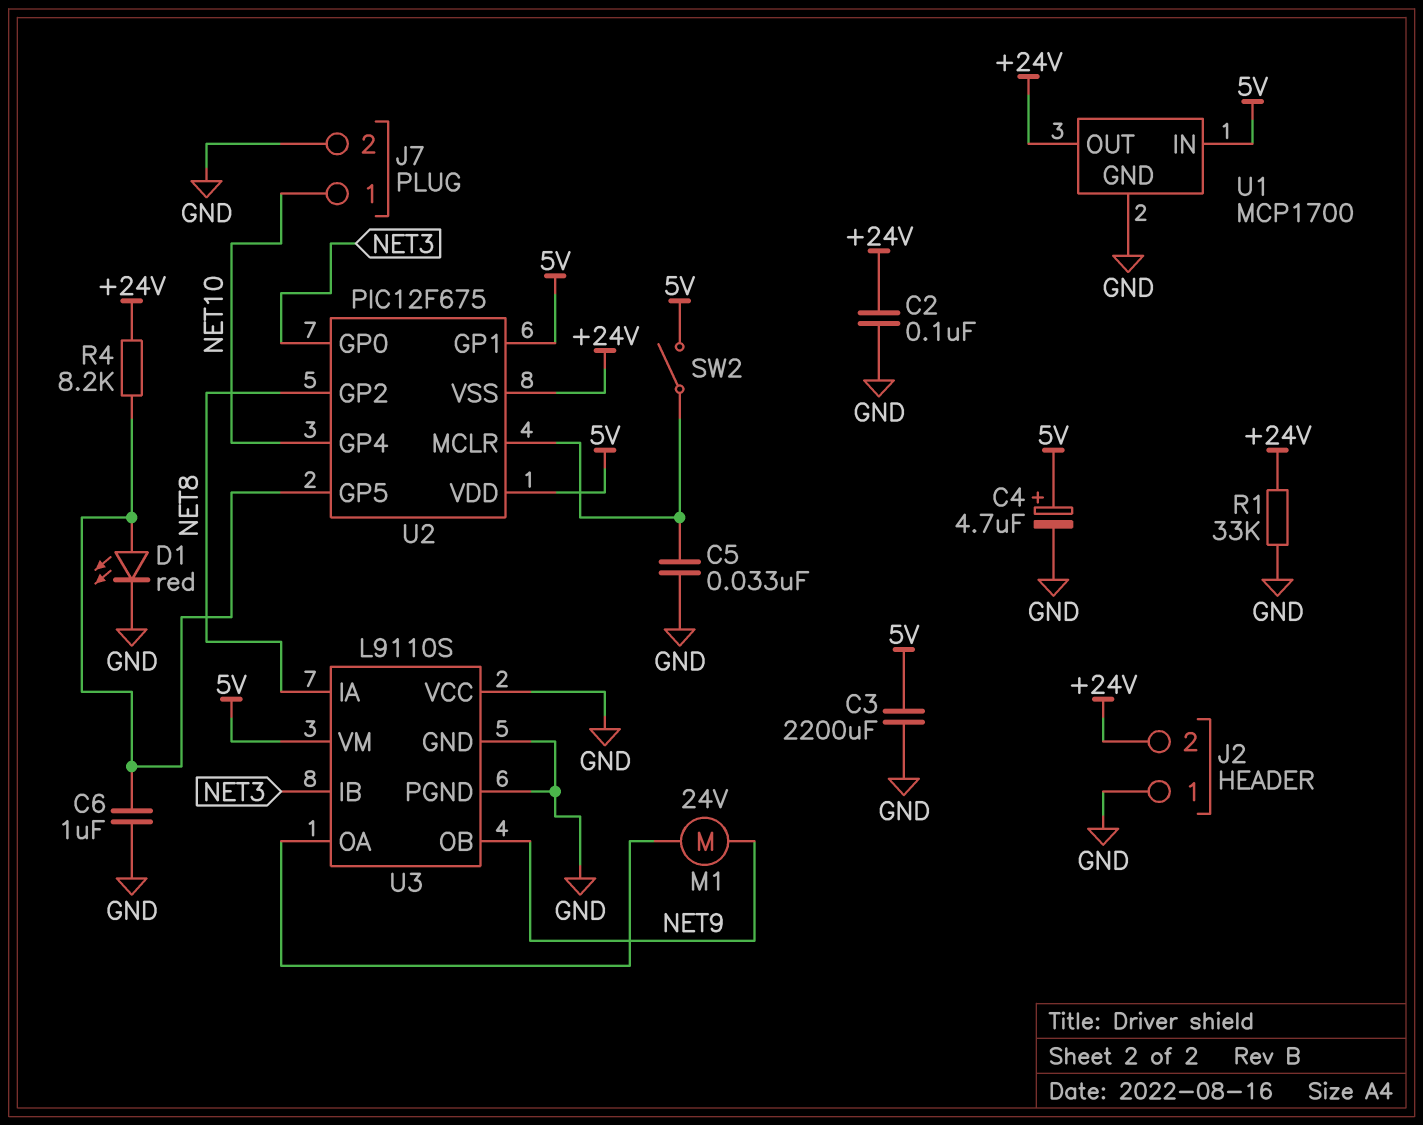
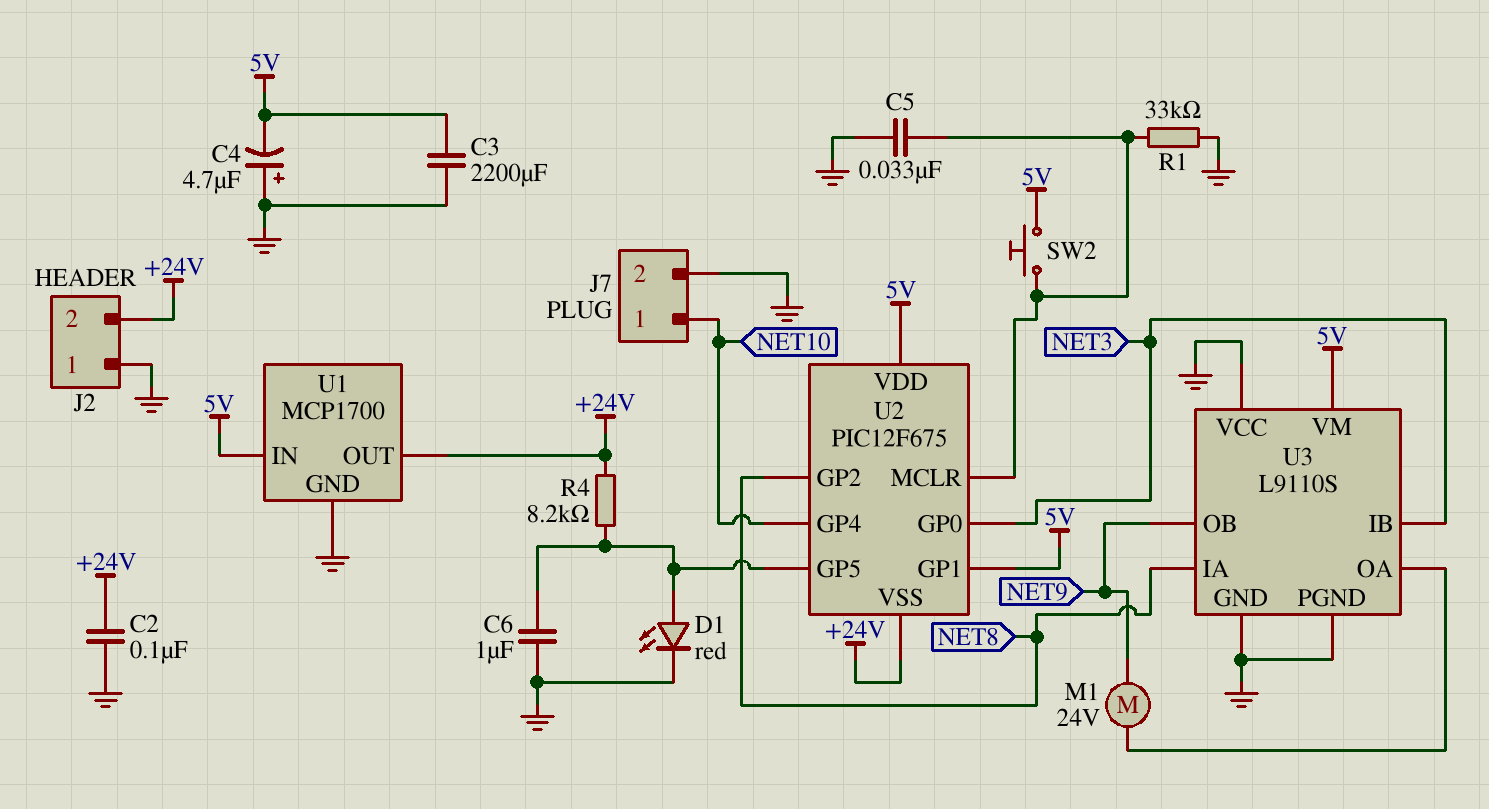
C4: 4.7uF (plus 5V, minus GND) -> 4.7uF (plus GND, minus 5V)
R1: 33k (+24V, GND) -> 33k (GND, U2/MCLR)
SW2: switch (5V, U2/MCLR) -> button (5V, U2/MCLR)

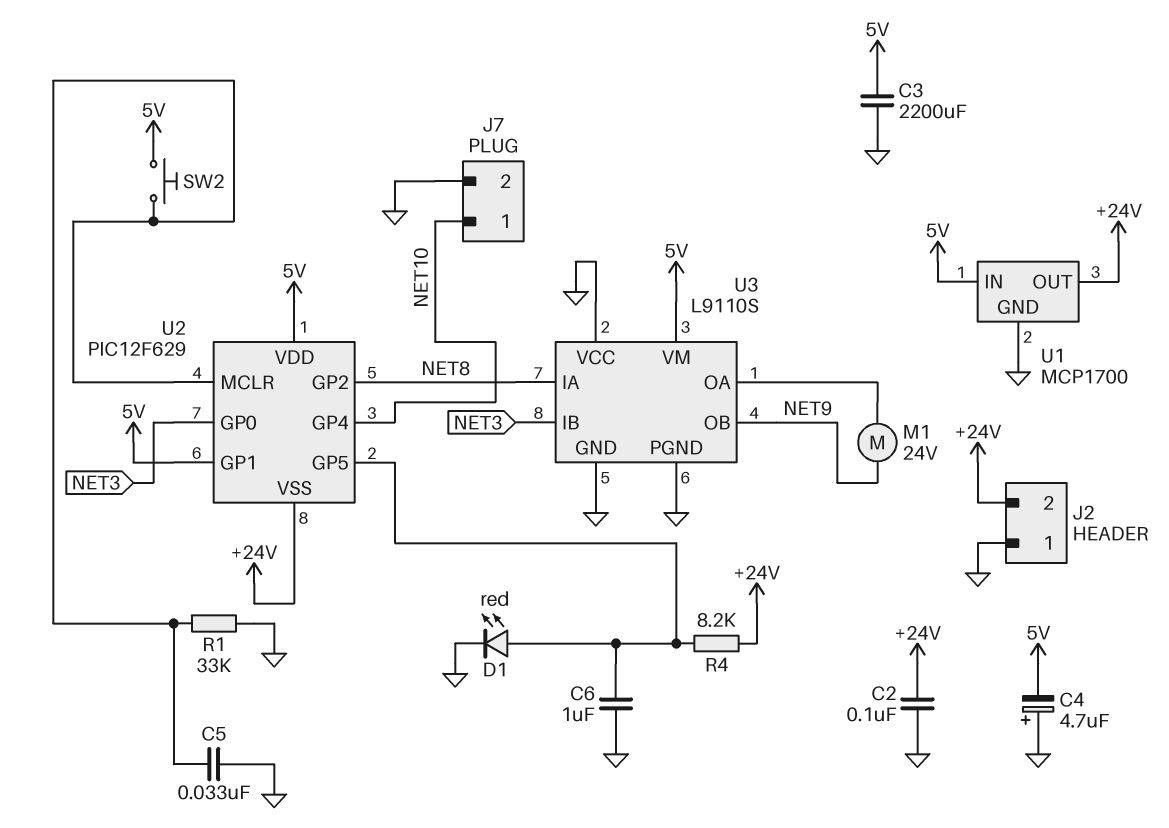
U2: PIC12F675 -> PIC12F629

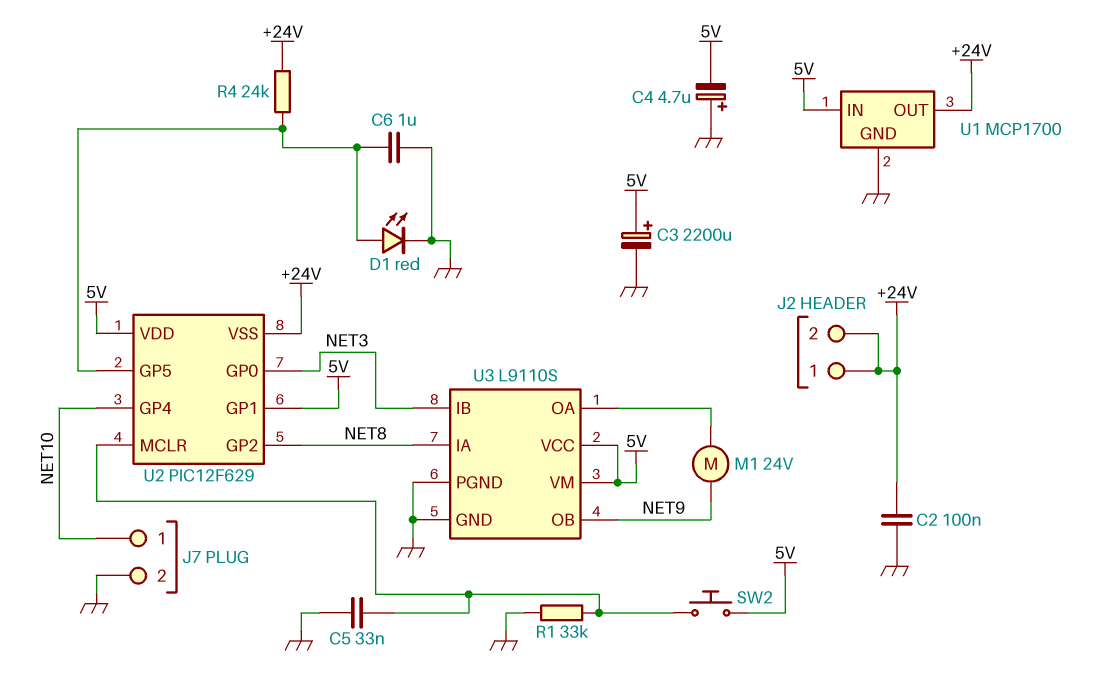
C3: 2200uF (5V, GND) -> 2200uF (plus 5V, minus GND)
J2 pin 1: GND -> +24V
R4: 8.2k (+24V, U2/GP5) -> 24k (+24V, U2/GP5)
U3 pin VCC: GND -> 5V

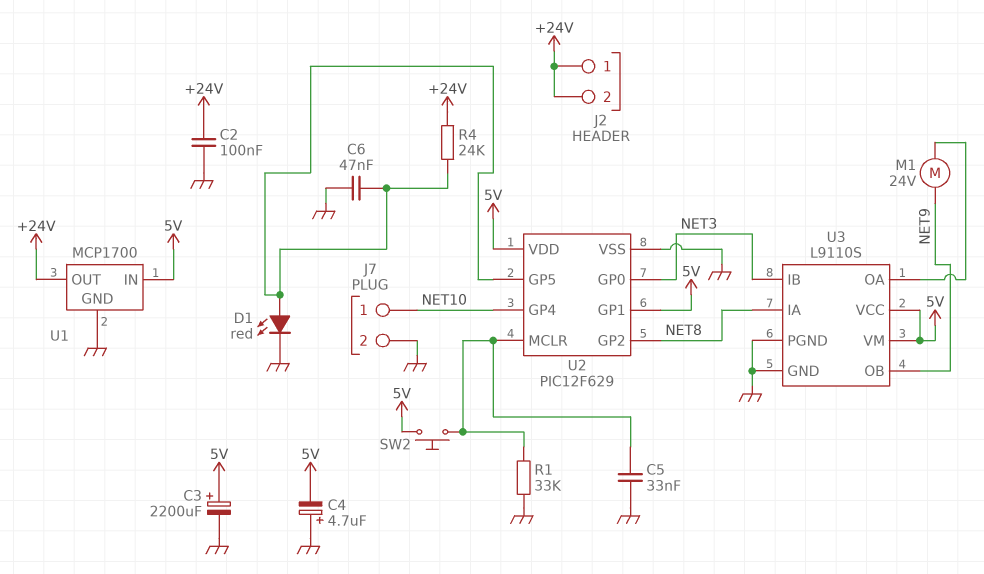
C6: 1uF (GND, U2/GP5) -> 47nF (GND, U2/GP5)
U2 pin VSS: +24V -> GND

